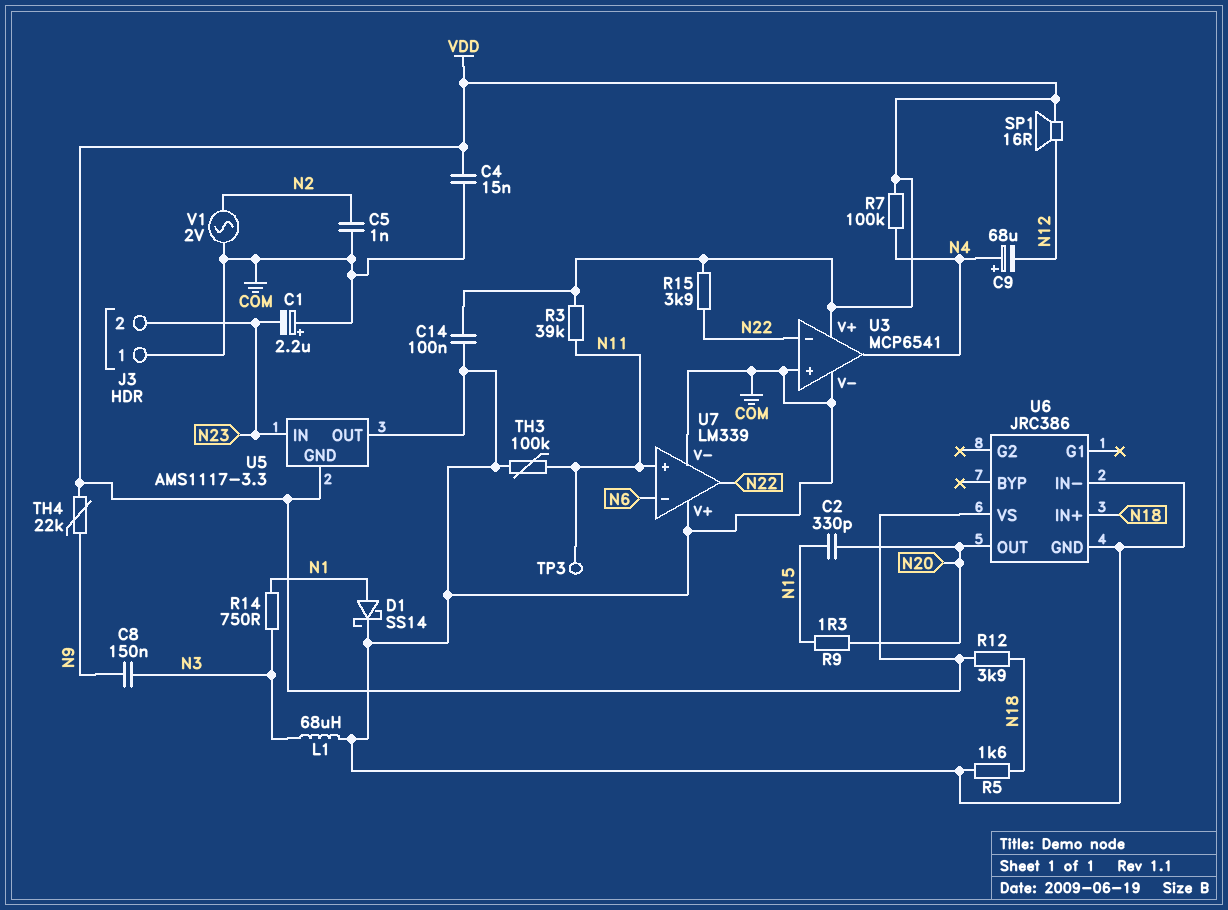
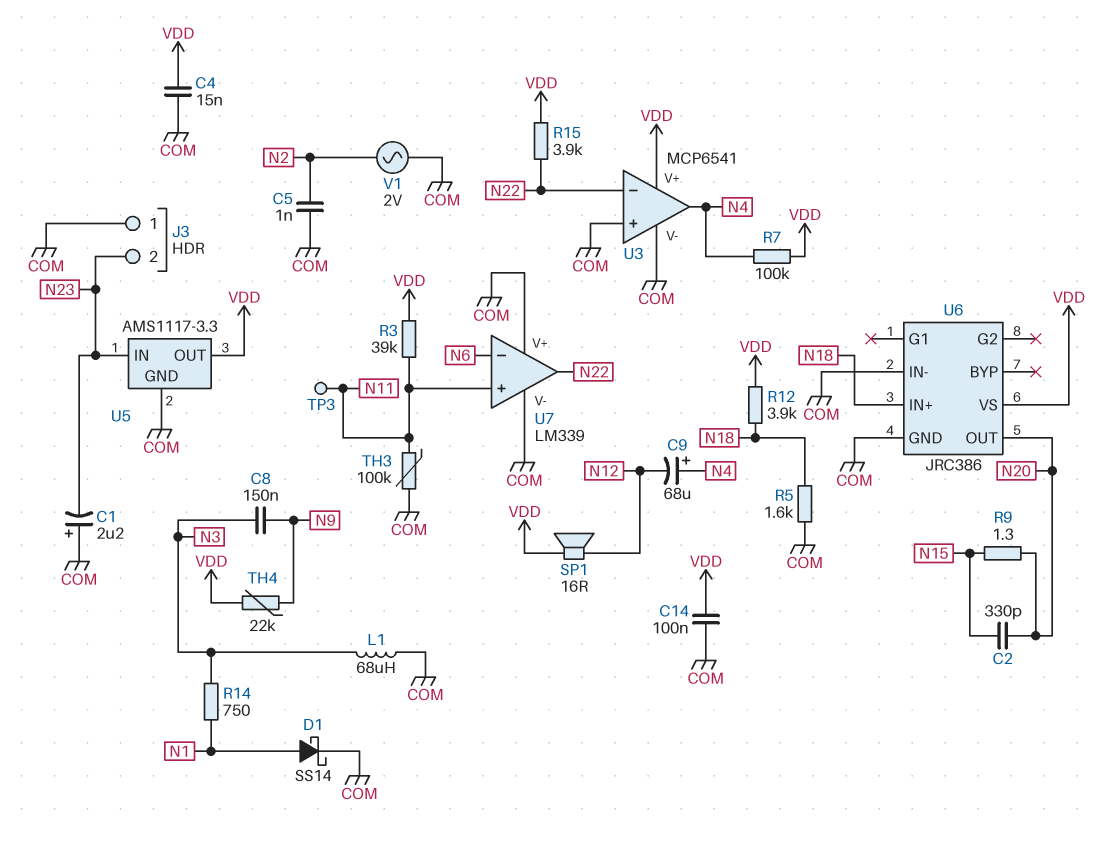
U5 pin GND: VDD -> COM
U5 pin OUT: COM -> VDD

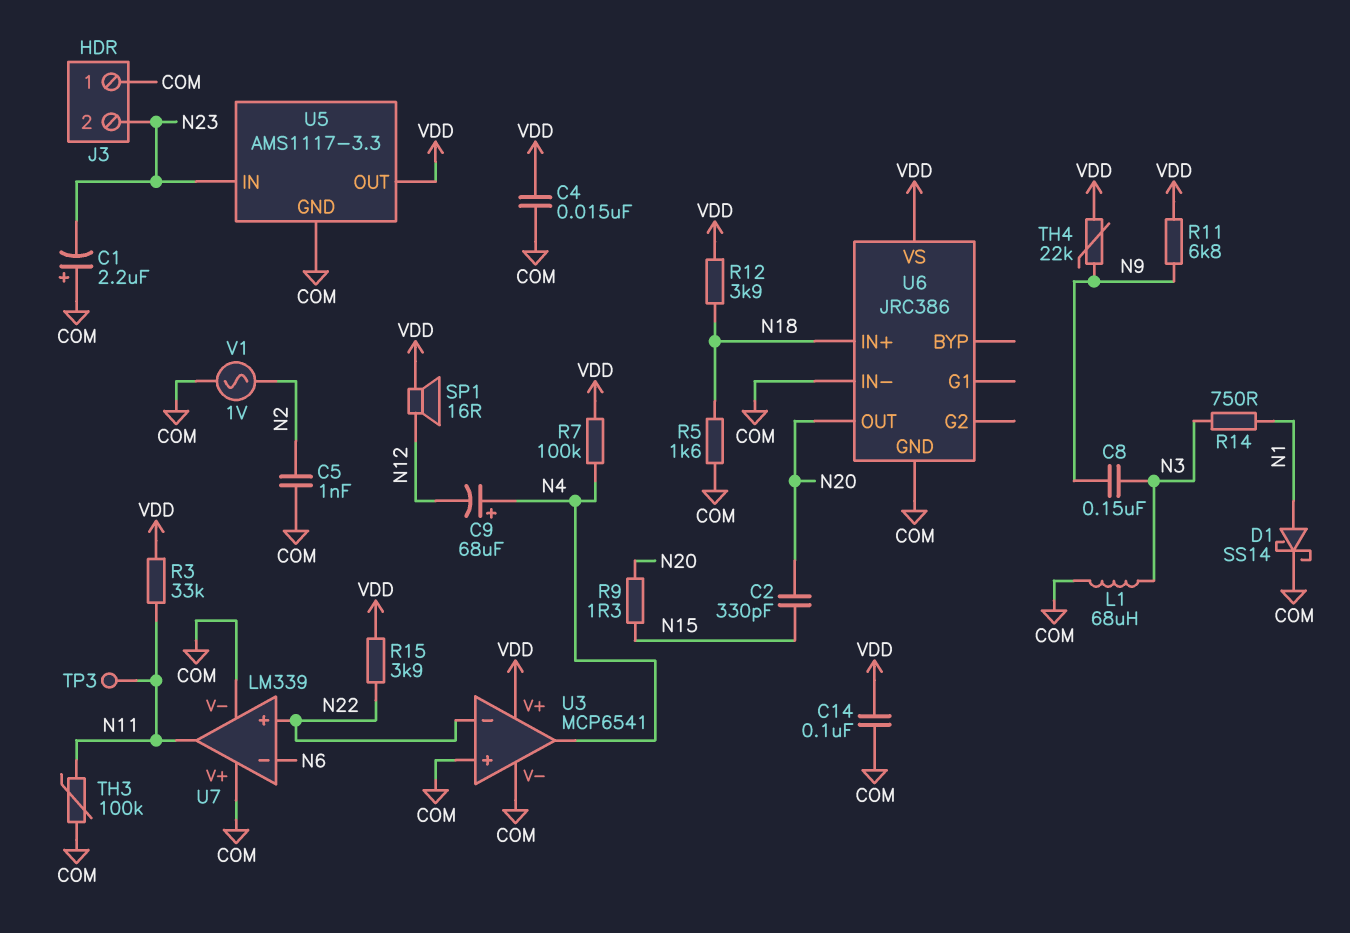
R3: 39k (N11, VDD) -> 33k (N11, VDD)
R11: none -> 6.8k (N9, VDD)
U7 pin in+: N11 -> N22
U7 pin out: N22 -> N11
V1: AC 2V (COM, N2) -> AC 1V (COM, N2)

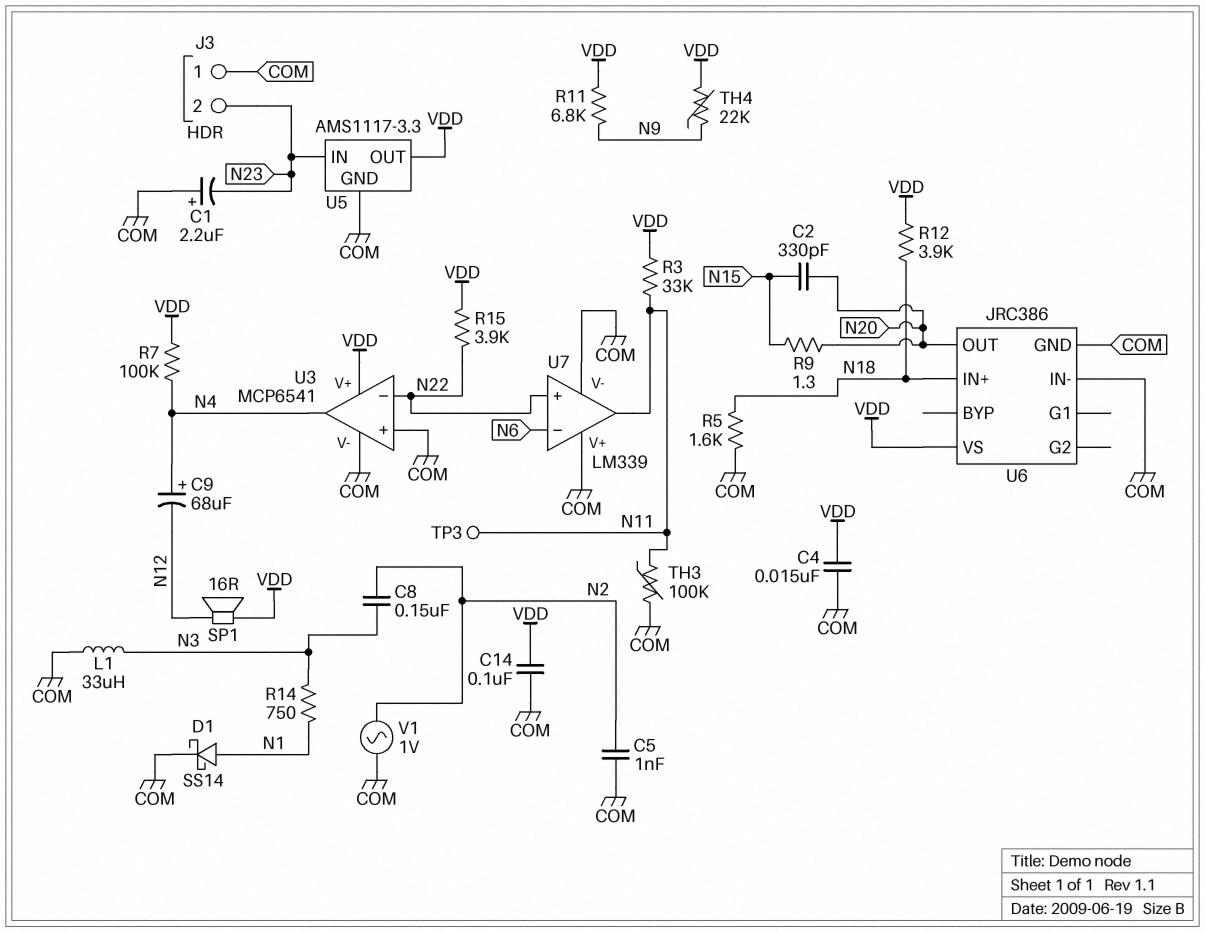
C8: 150nF (N3, N9) -> 150nF (N2, N3)
L1: 68uH (COM, N3) -> 33uH (COM, N3)

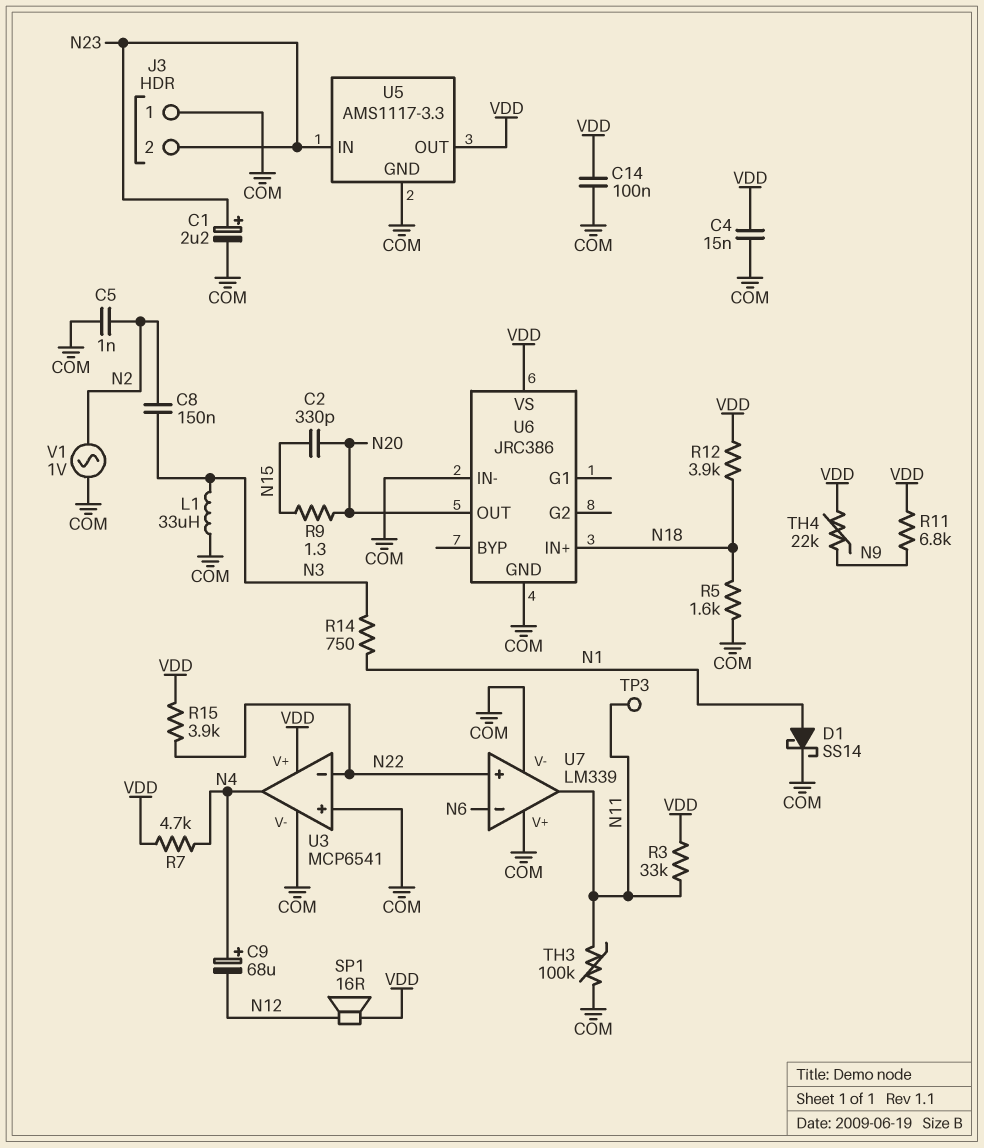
C1: 2.2uF (plus COM, minus N23) -> 2.2uF (plus N23, minus COM)
R7: 100k (N4, VDD) -> 4.7k (N4, VDD)

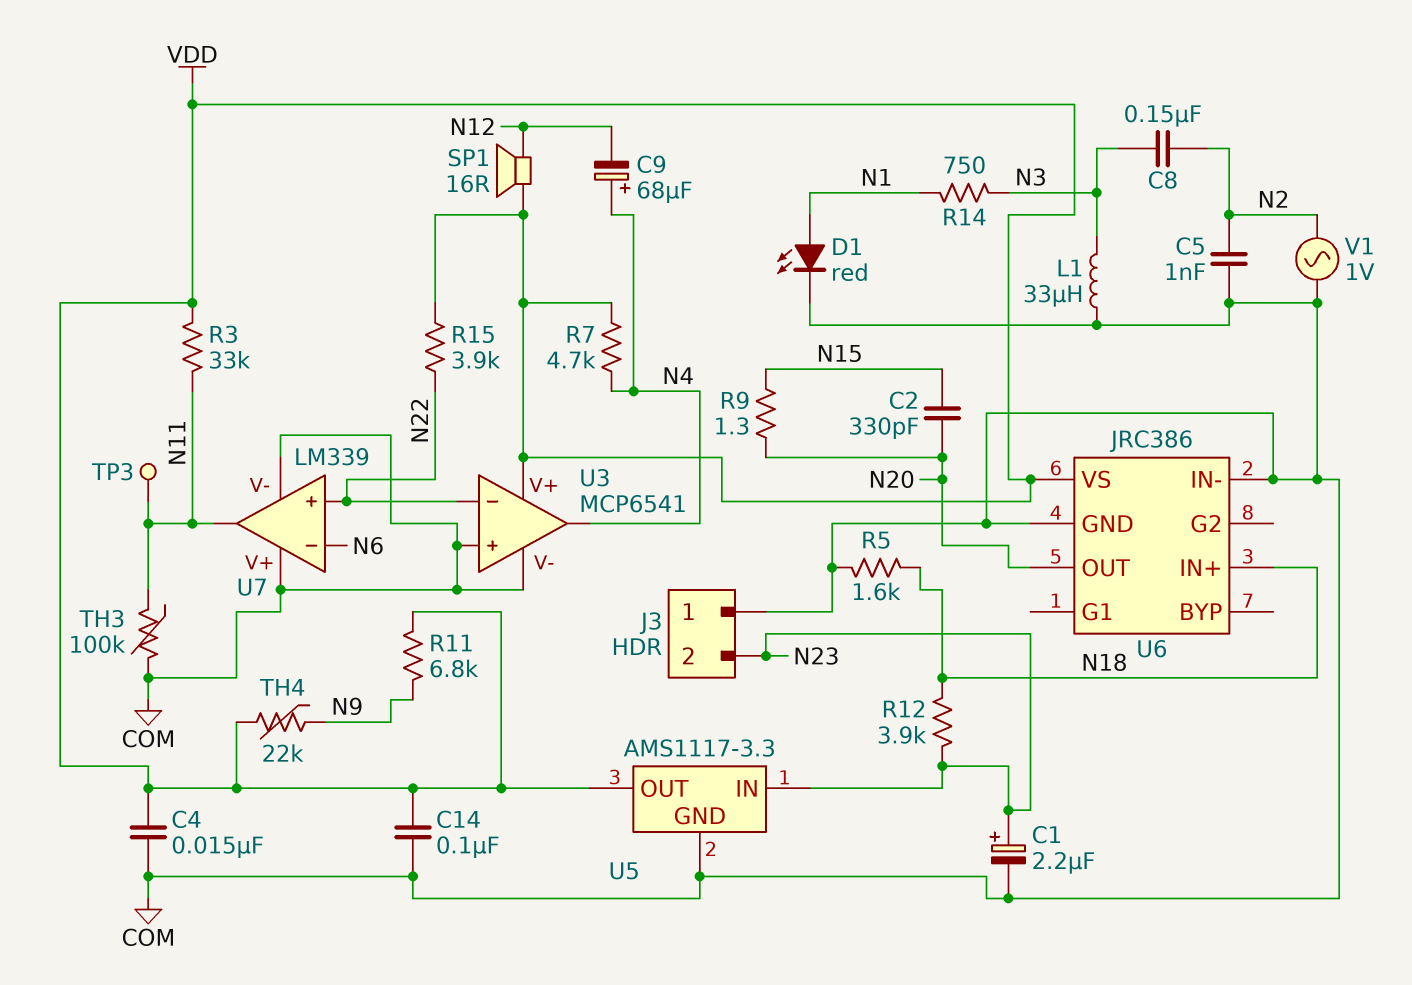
D1: schottky SS14 (A N1, K COM) -> LED red (A N1, K COM)
R12: 3.9k (N18, VDD) -> 3.9k (N18, N23)

